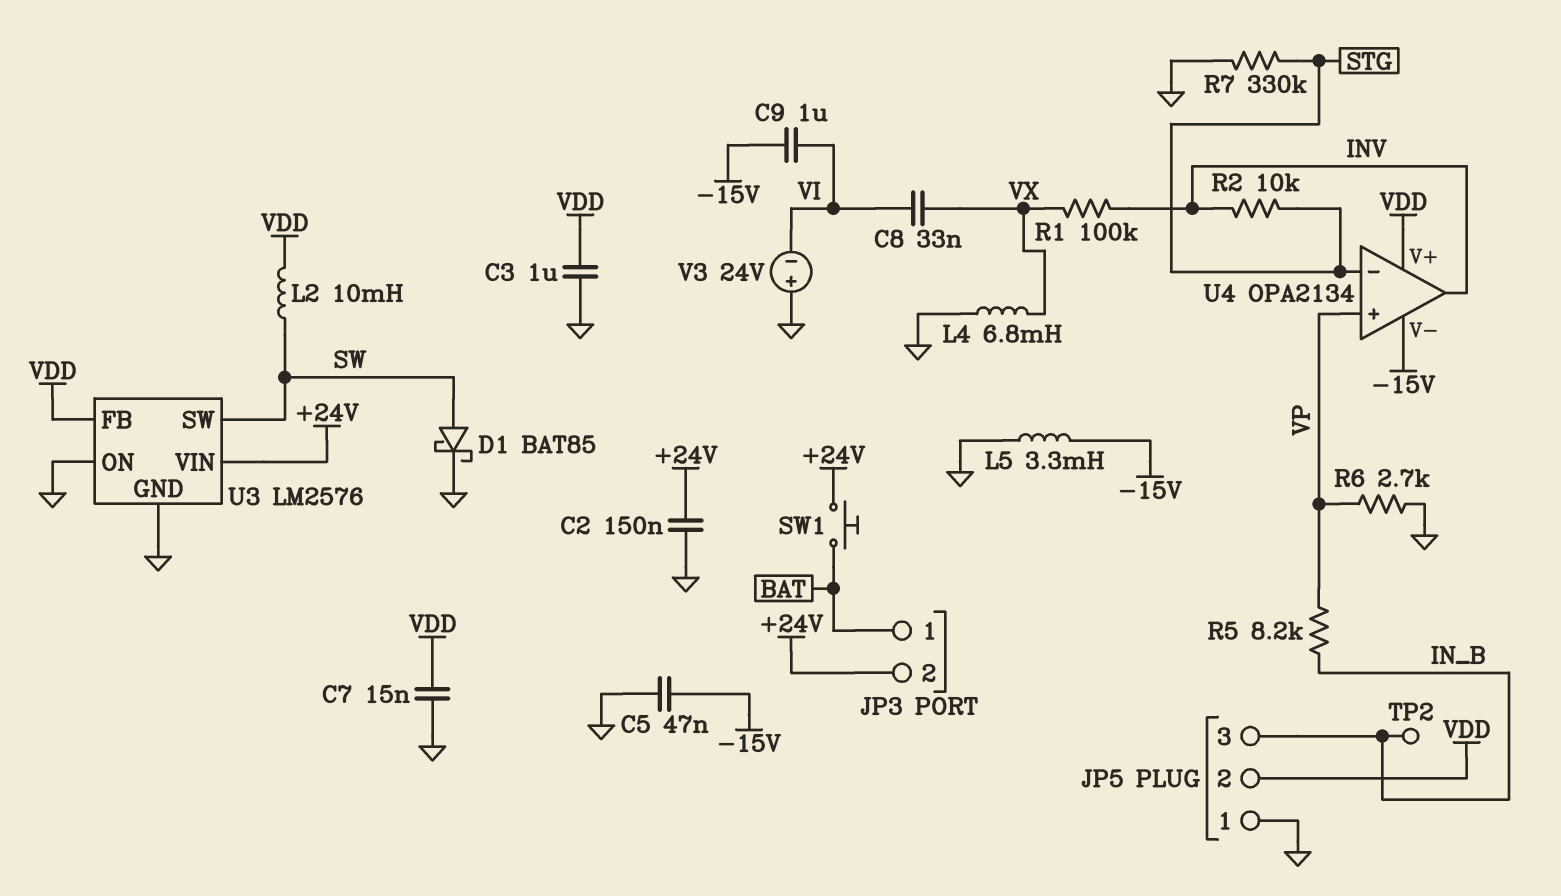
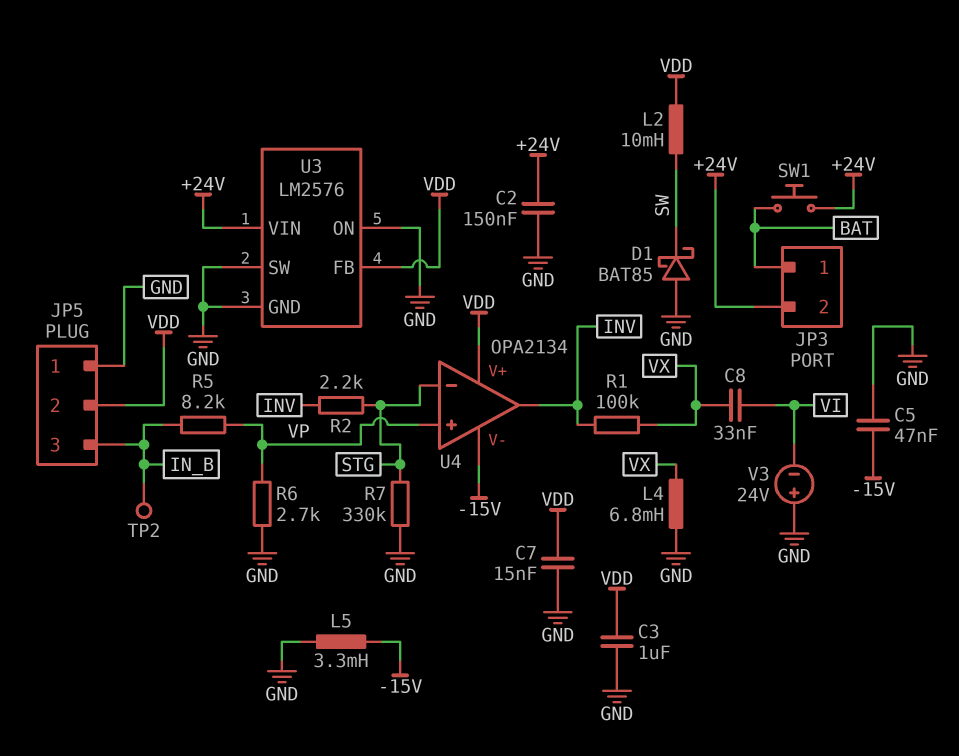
C9: 1uF (-15V, VI) -> none
D1: schottky BAT85 (A SW, K GND) -> schottky BAT85 (A GND, K SW)
R2: 10k (INV, STG) -> 2.2k (INV, STG)
U3 pin SW: SW -> GND

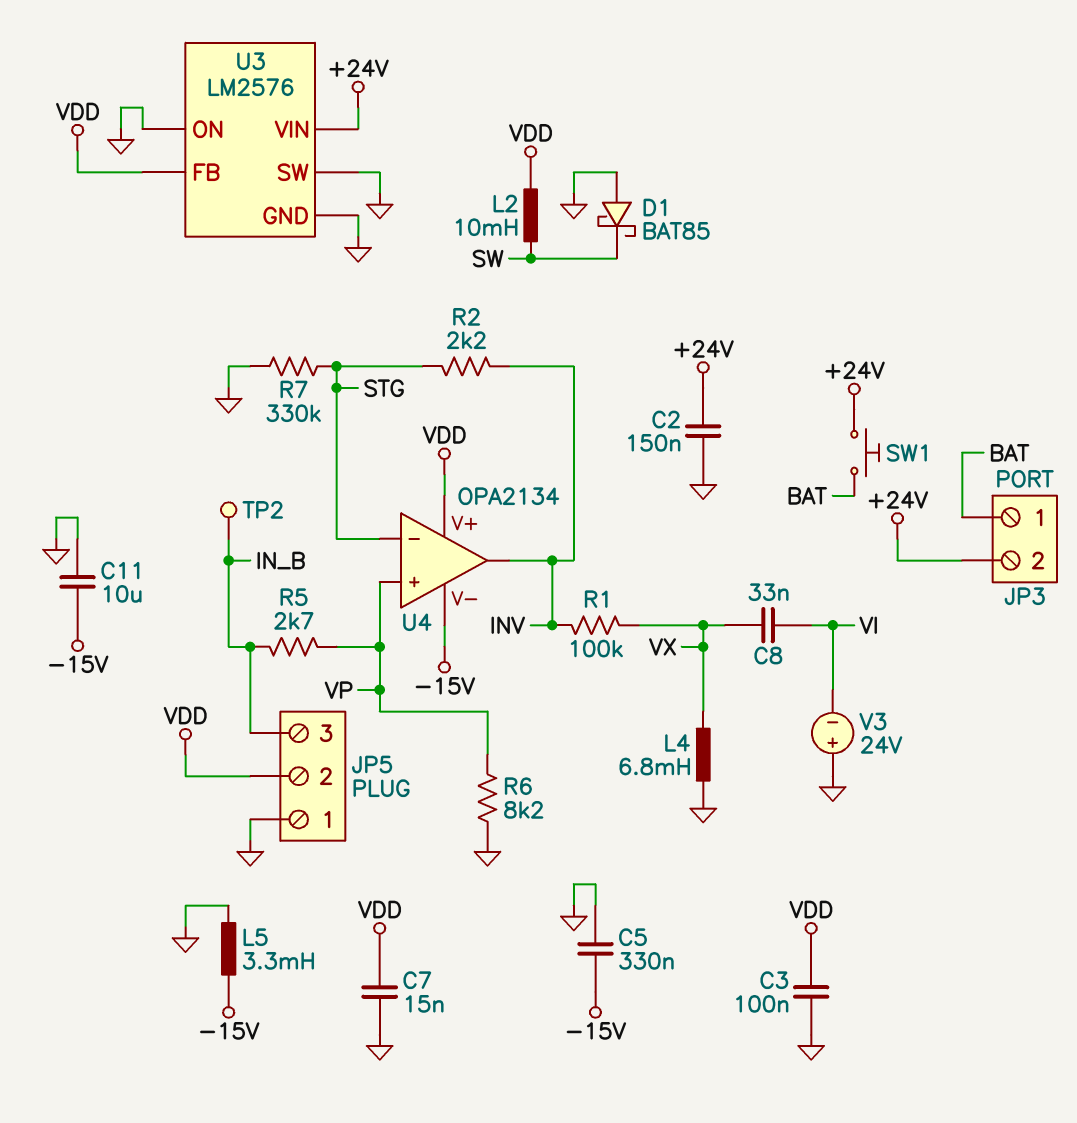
C3: 1uF (GND, VDD) -> 100nF (GND, VDD)
C5: 47nF (-15V, GND) -> 330nF (-15V, GND)
C11: none -> 10uF (-15V, GND)
R5: 8.2k (IN_B, VP) -> 2.7k (IN_B, VP)
R6: 2.7k (GND, VP) -> 8.2k (GND, VP)

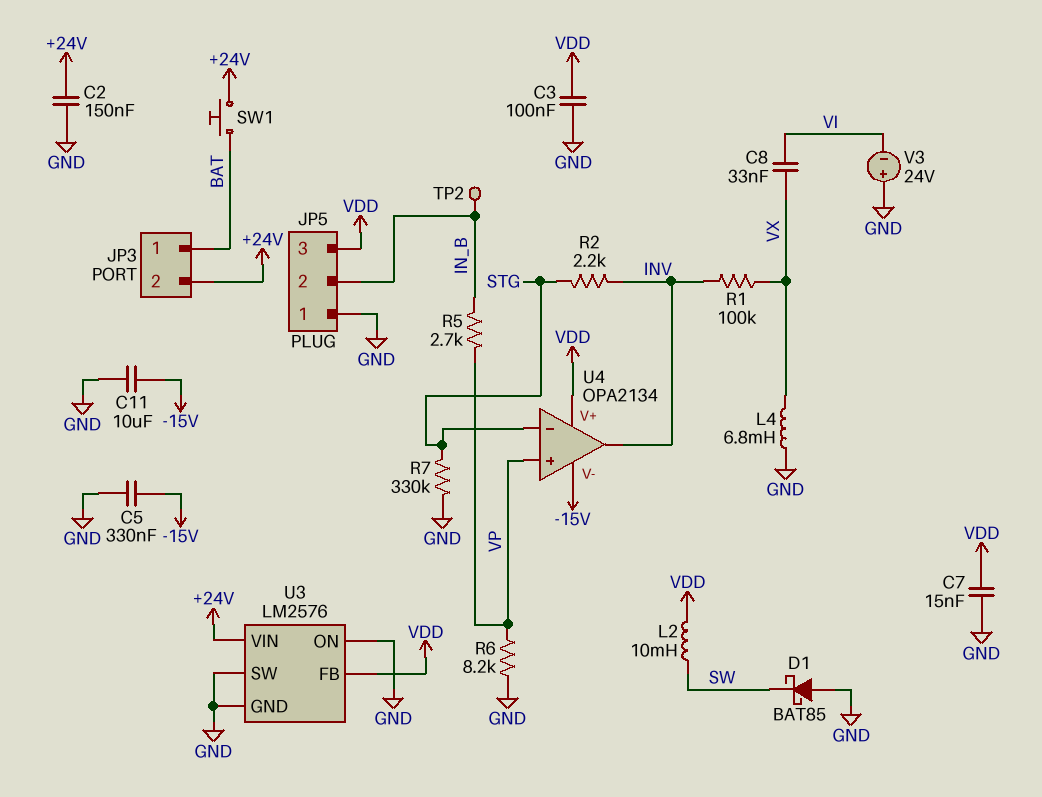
JP5 pin 2: VDD -> IN_B
JP5 pin 3: IN_B -> VDD
L5: 3.3mH (-15V, GND) -> none

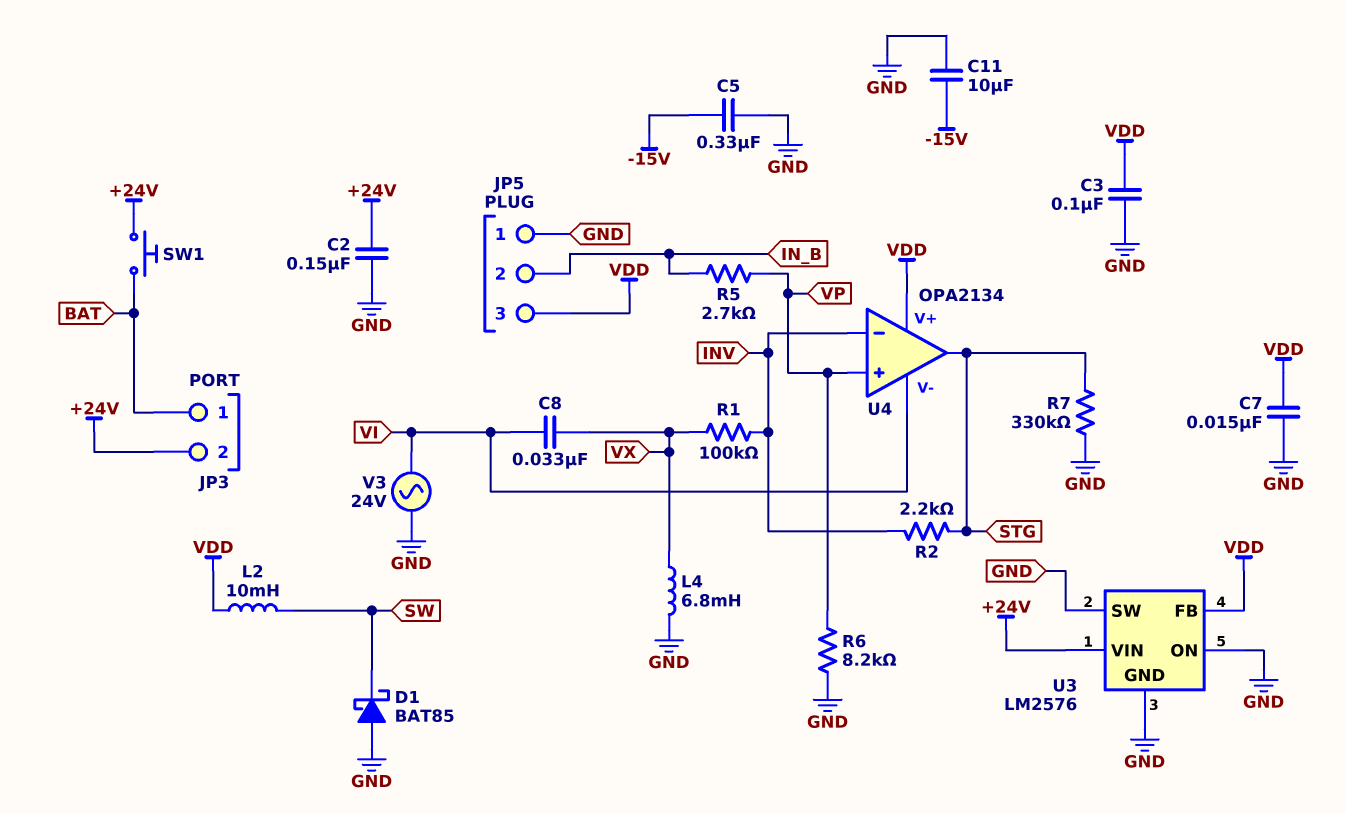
TP2: test point (IN_B) -> none
U4 pin V-: -15V -> VI
U4 pin in-: STG -> INV
U4 pin out: INV -> STG
V3: 24V (plus GND, minus VI) -> AC 24V (GND, VI)

